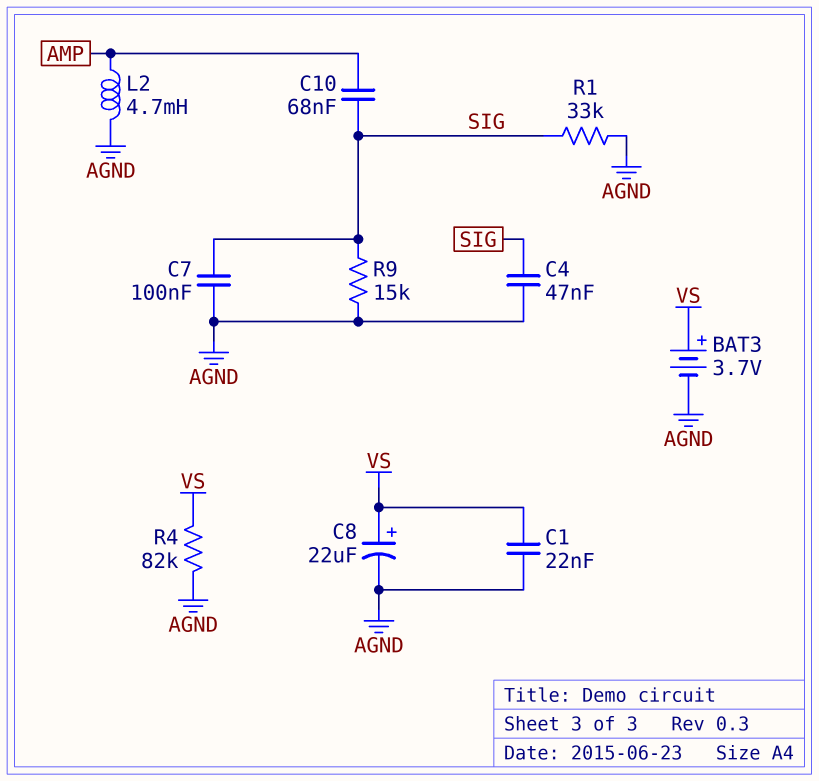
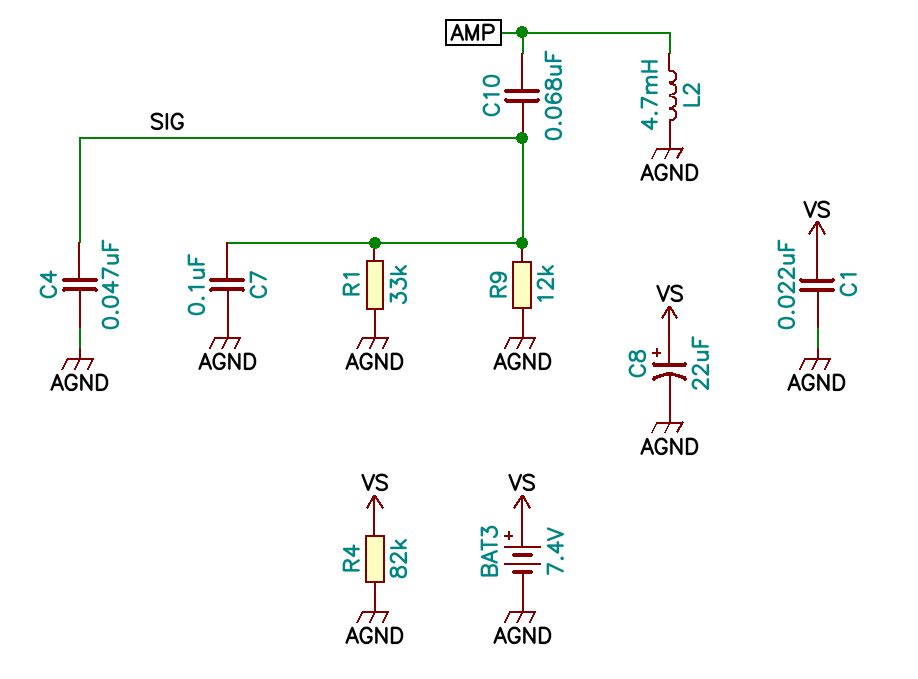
BAT3: 3.7V (plus VS, minus AGND) -> 7.4V (plus VS, minus AGND)
R9: 15k (AGND, SIG) -> 12k (AGND, SIG)

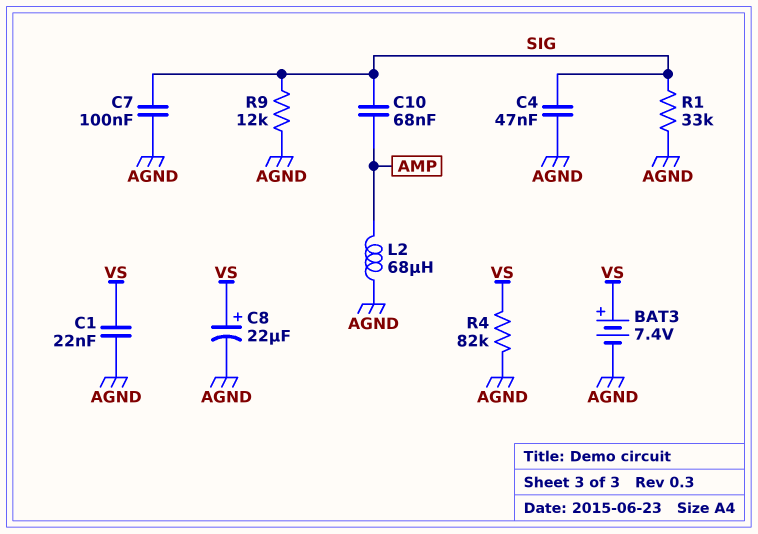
L2: 4.7mH (AGND, AMP) -> 68uH (AGND, AMP)

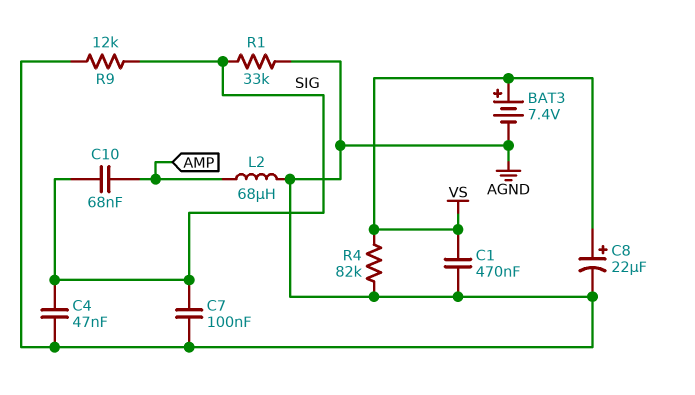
C1: 22nF (AGND, VS) -> 470nF (AGND, VS)

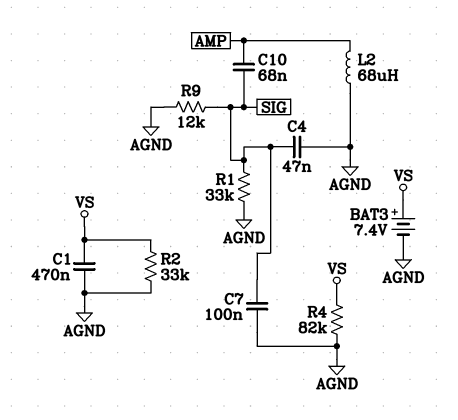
C8: 22uF (plus VS, minus AGND) -> none
R2: none -> 33k (AGND, VS)

